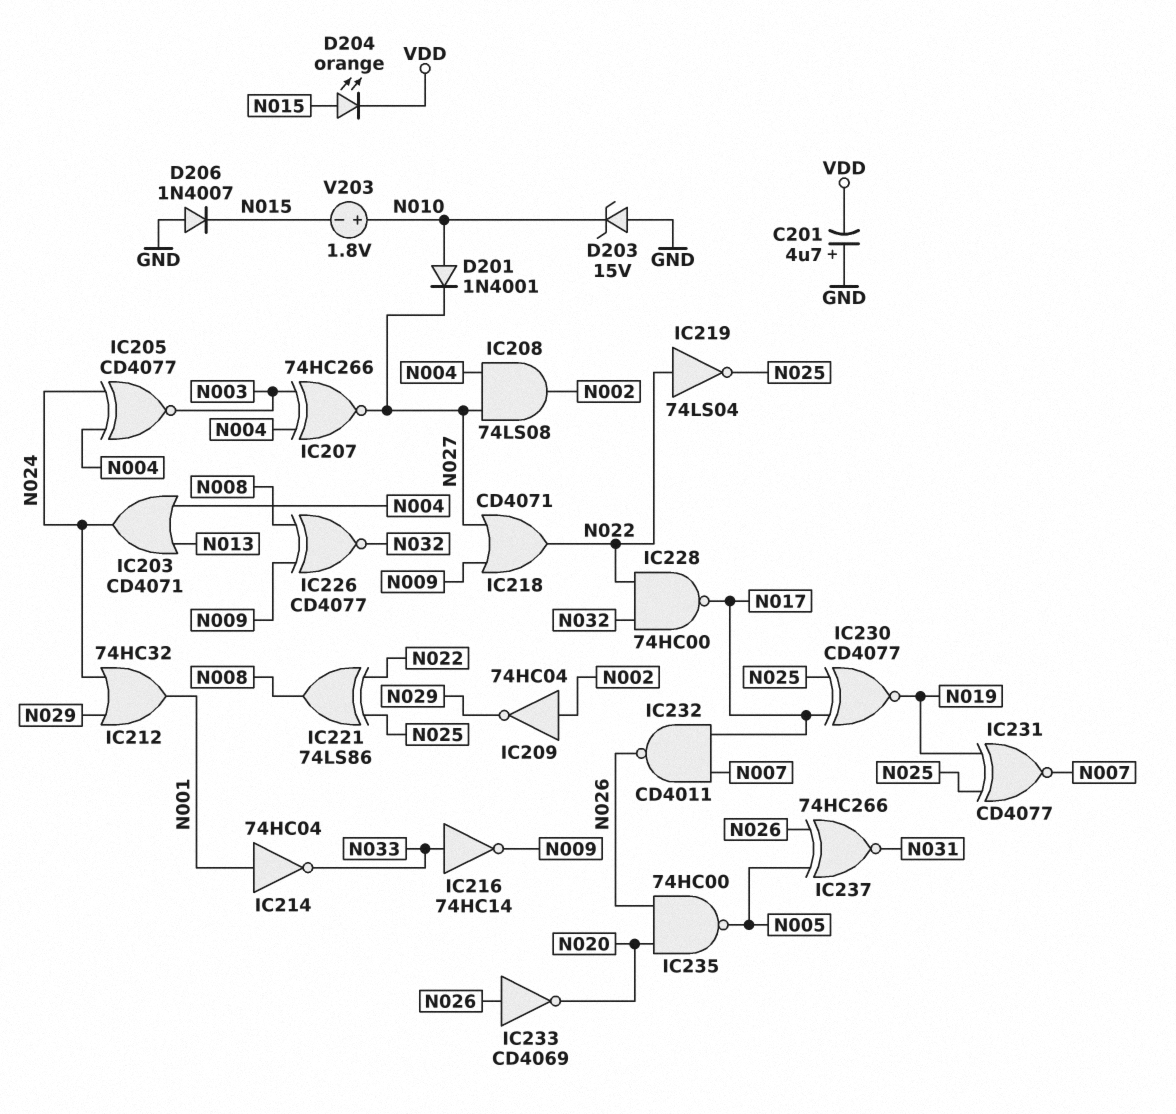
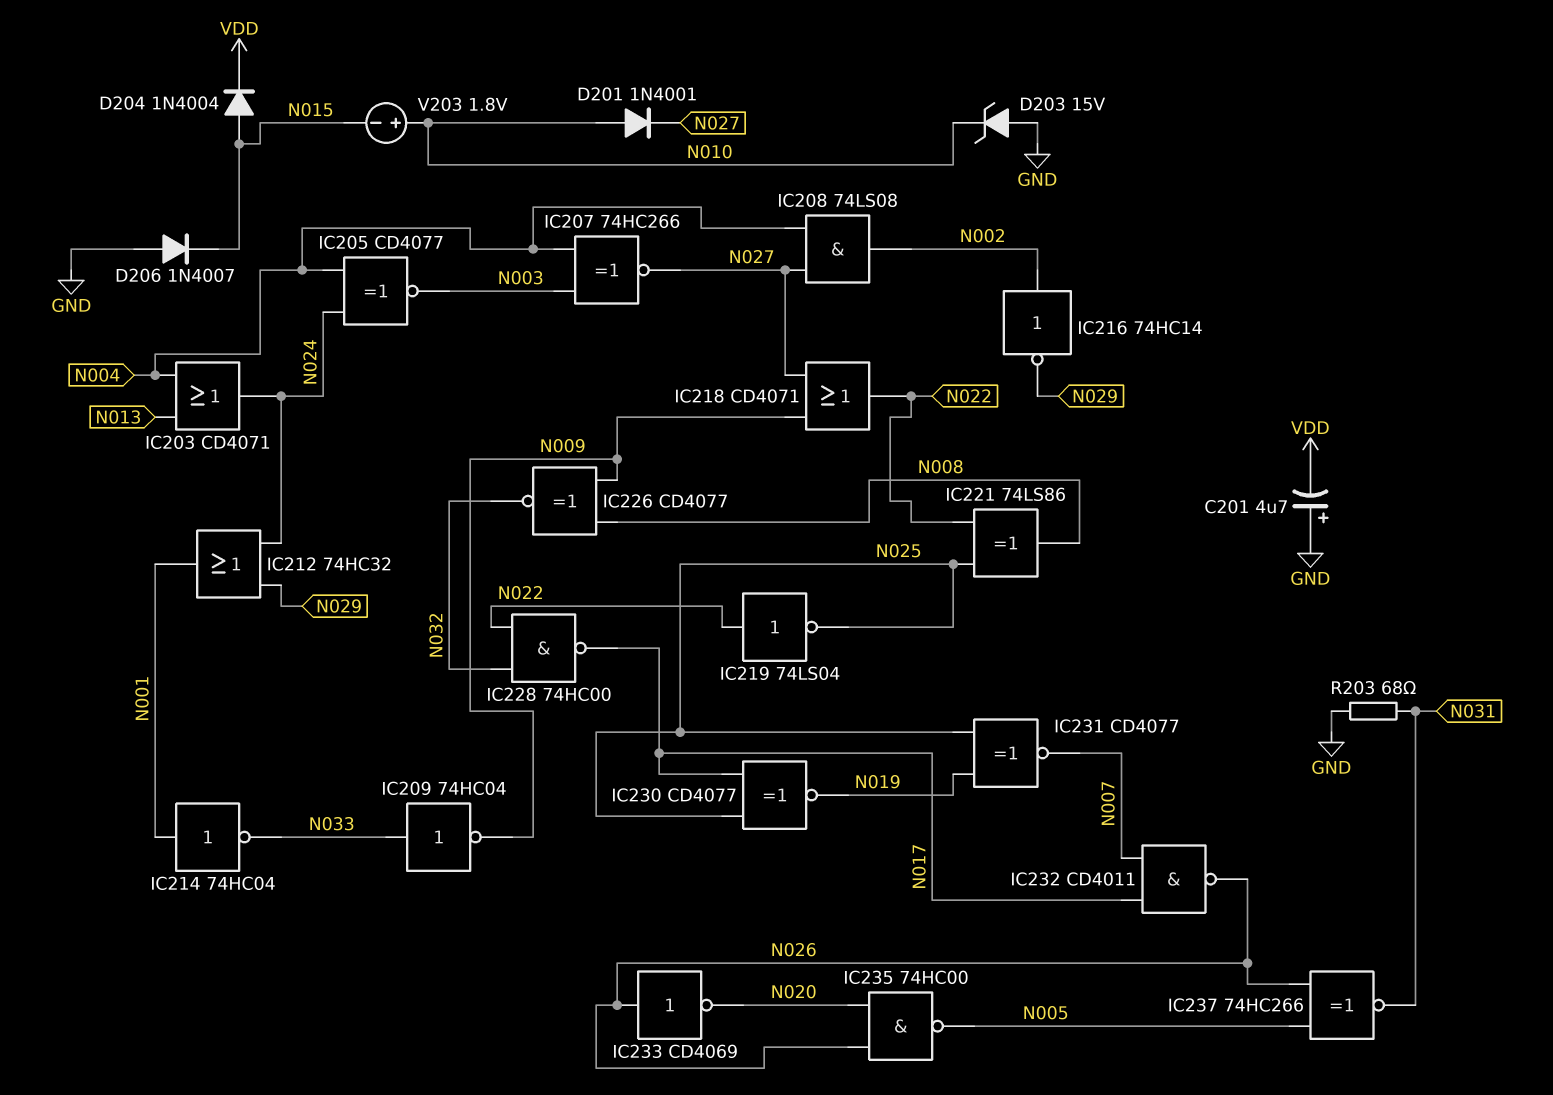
D204: LED orange (A N015, K VDD) -> diode 1N4004 (A N015, K VDD)
IC209: NOT 74HC04 (in N002, out N029) -> NOT 74HC04 (in N033, out N009)
IC216: NOT 74HC14 (in N033, out N009) -> NOT 74HC14 (in N002, out N029)
R203: none -> 68 (GND, N031)

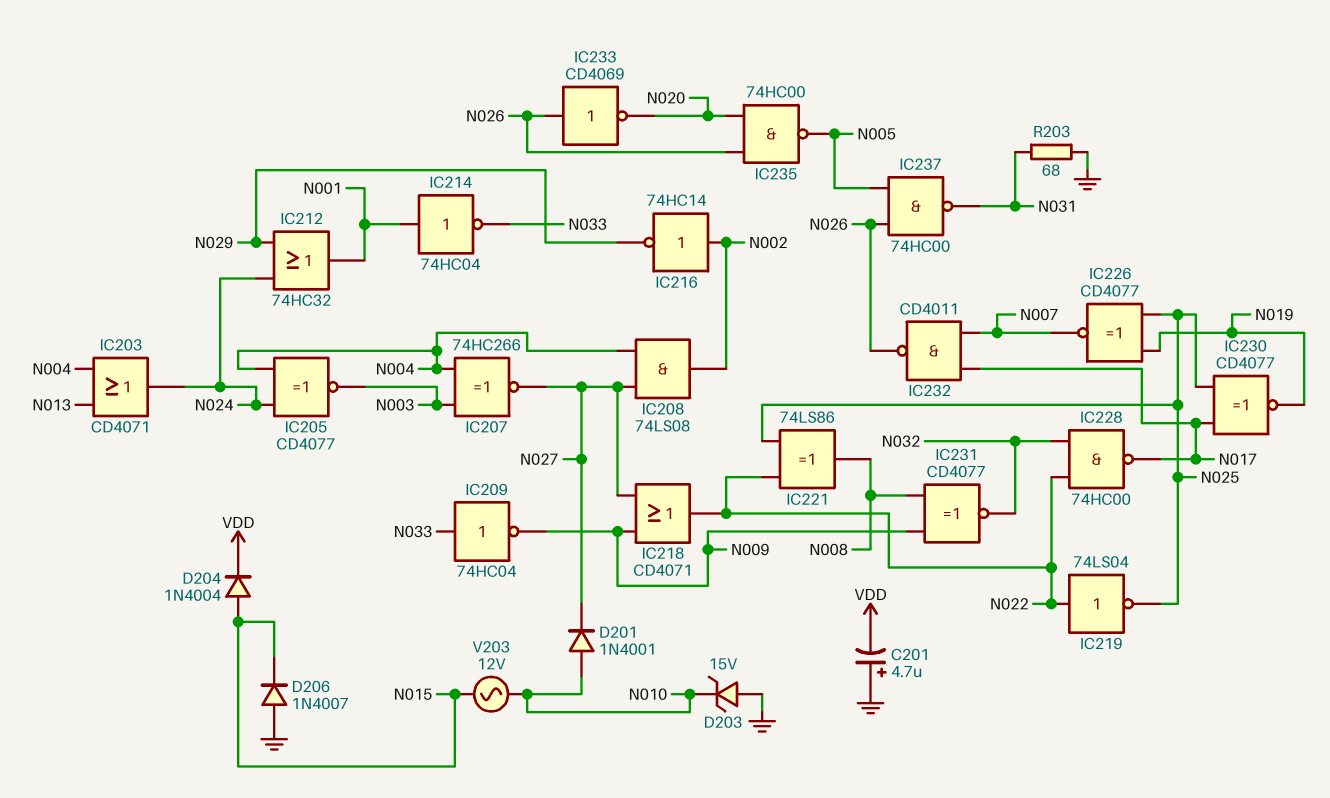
IC226: XNOR CD4077 (in N008, in N009, out N032) -> XNOR CD4077 (in N019, in N025, out N007)
IC231: XNOR CD4077 (in N019, in N025, out N007) -> XNOR CD4077 (in N008, in N009, out N032)
IC237: XNOR 74HC266 (in N005, in N026, out N031) -> NAND 74HC00 (in N005, in N026, out N031)
V203: 1.8V (plus N010, minus N015) -> AC 12V (N010, N015)

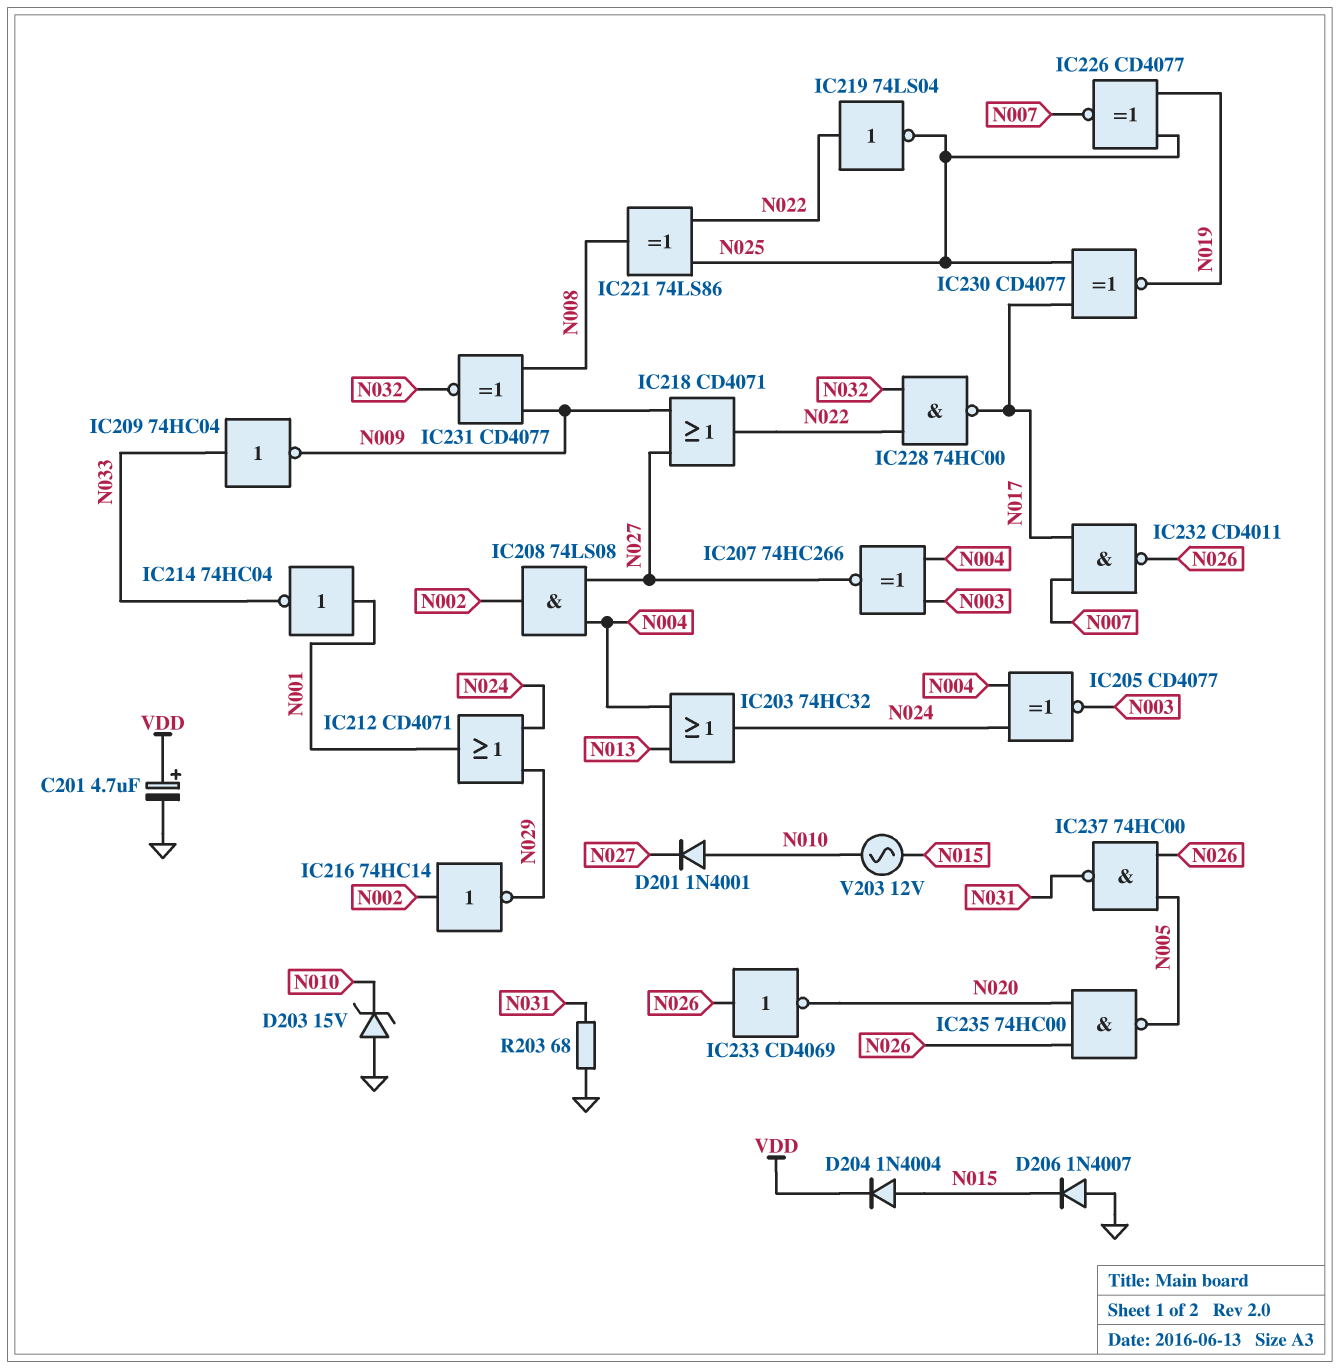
C201: 4.7uF (plus GND, minus VDD) -> 4.7uF (plus VDD, minus GND)
IC203: OR CD4071 (in N004, in N013, out N024) -> OR 74HC32 (in N004, in N013, out N024)
IC212: OR 74HC32 (in N024, in N029, out N001) -> OR CD4071 (in N024, in N029, out N001)

